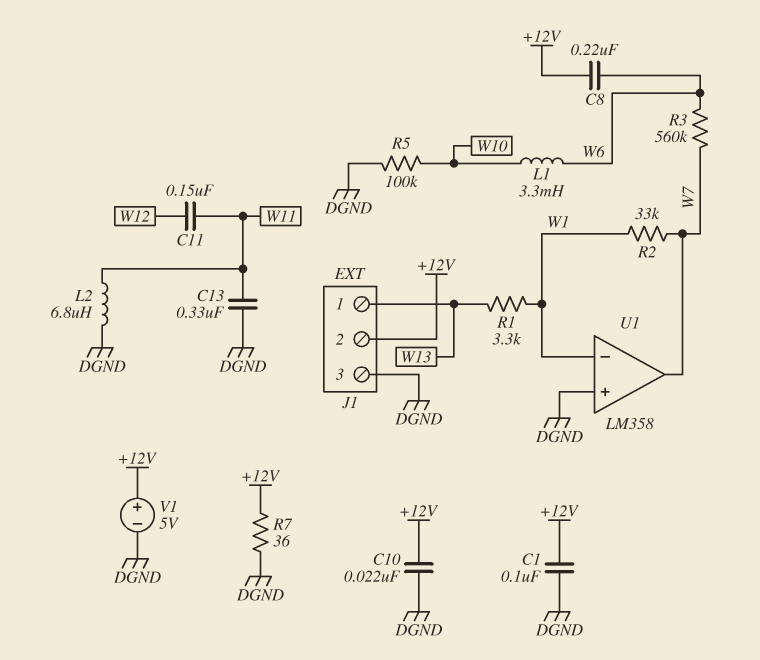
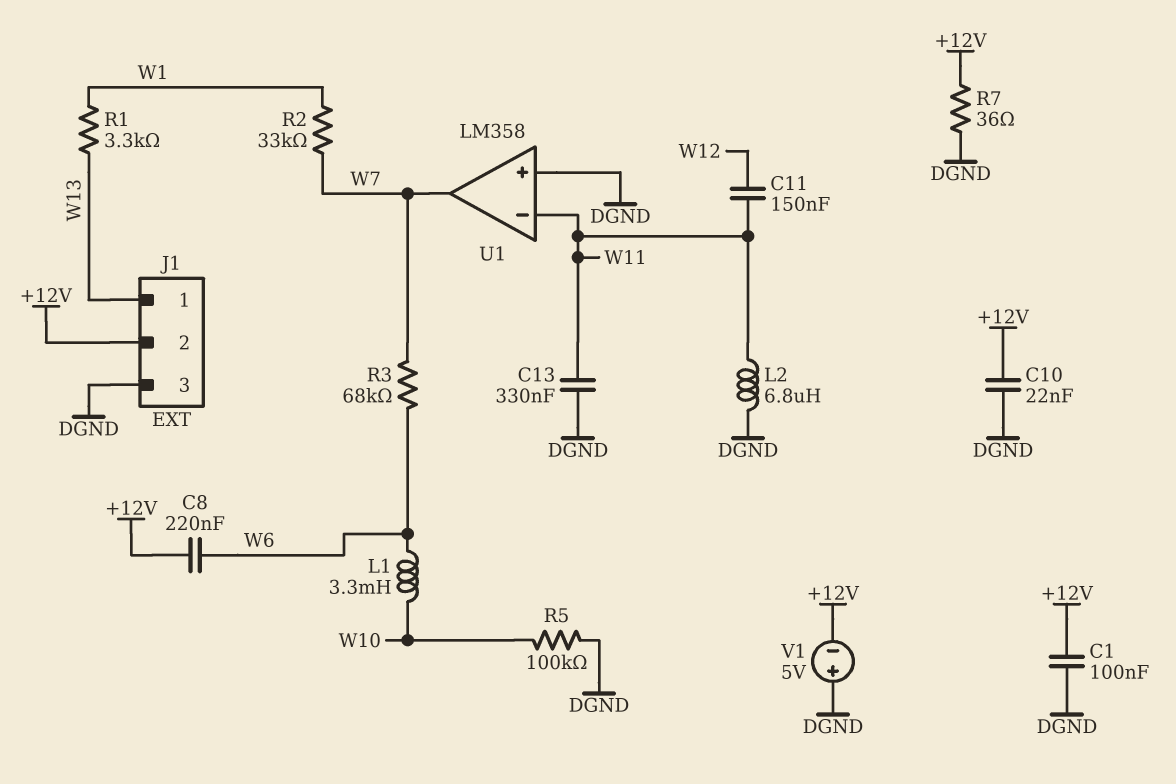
R3: 560k (W6, W7) -> 68k (W6, W7)
U1 pin in-: W1 -> W11
V1: 5V (plus +12V, minus DGND) -> 5V (plus DGND, minus +12V)

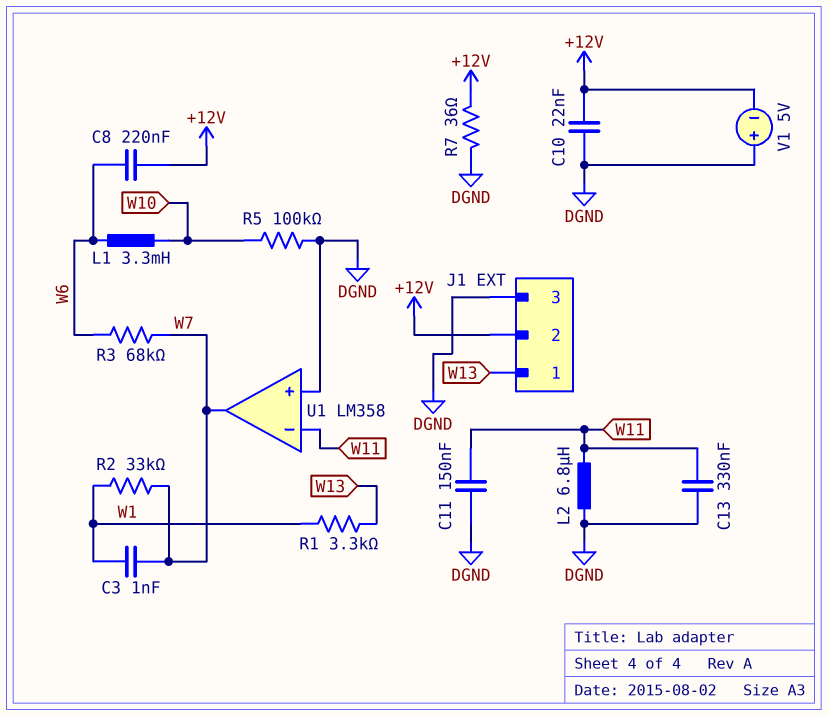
C1: 100nF (+12V, DGND) -> none
C3: none -> 1nF (W1, W7)
C11: 150nF (W11, W12) -> 150nF (DGND, W11)

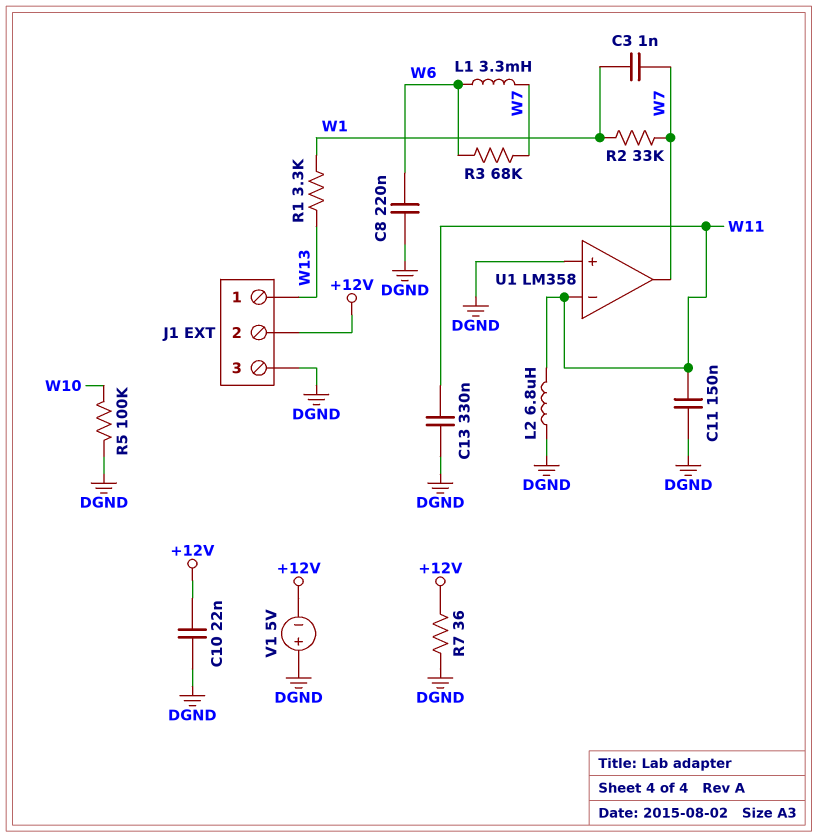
C8: 220nF (+12V, W6) -> 220nF (DGND, W6)
L1: 3.3mH (W6, W10) -> 3.3mH (W6, W7)

